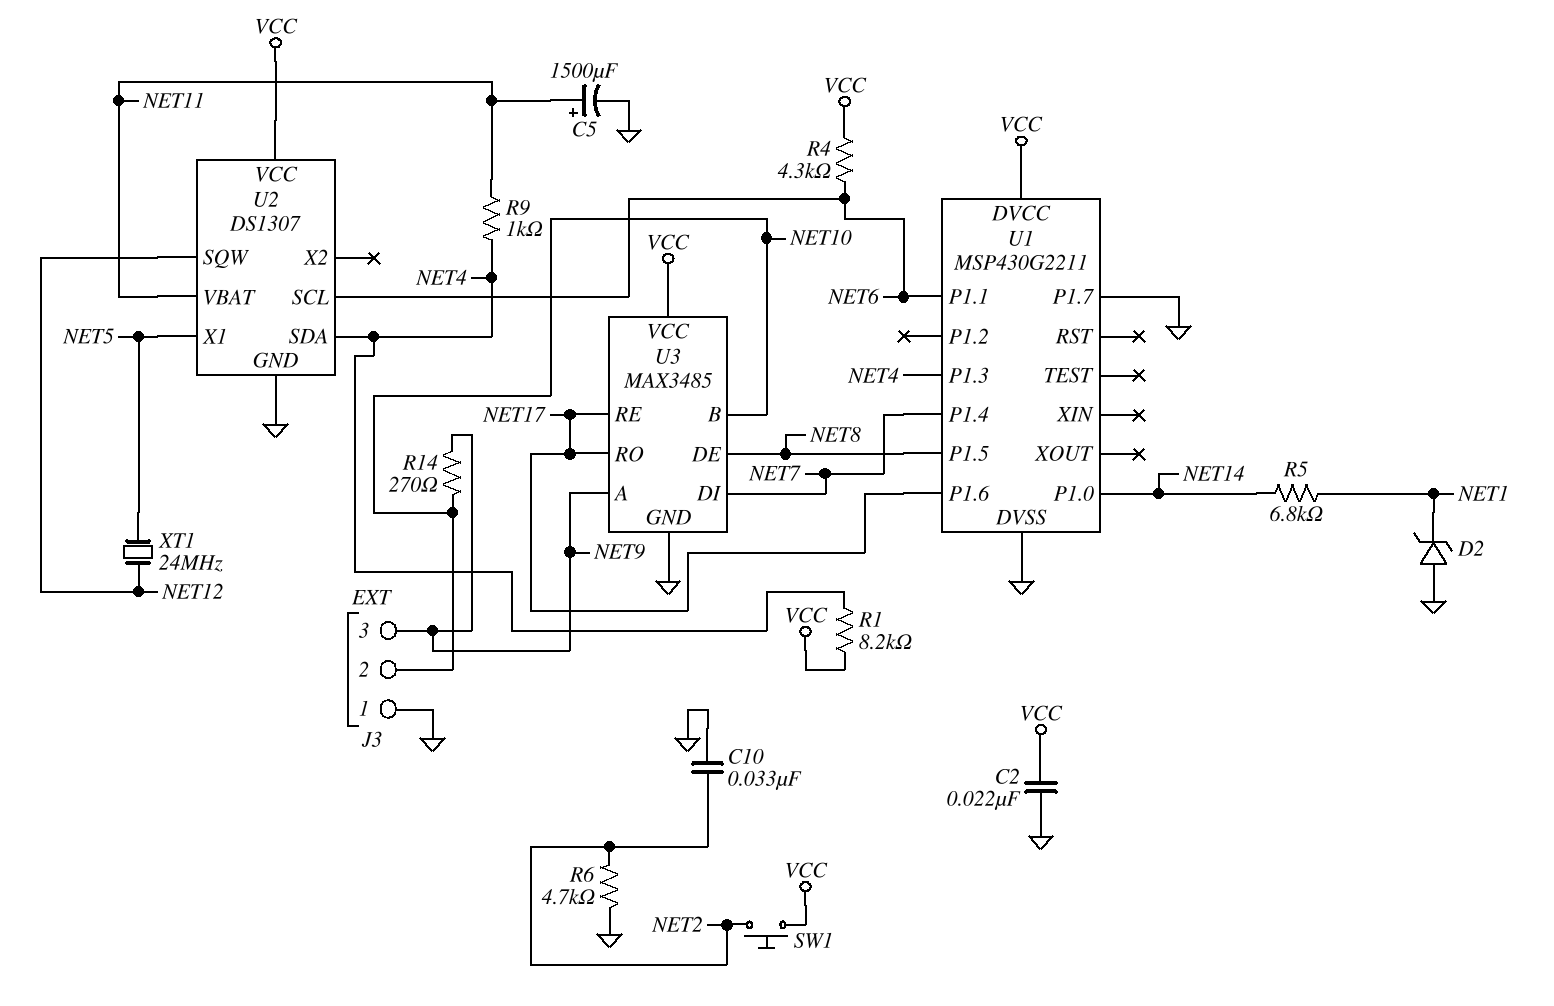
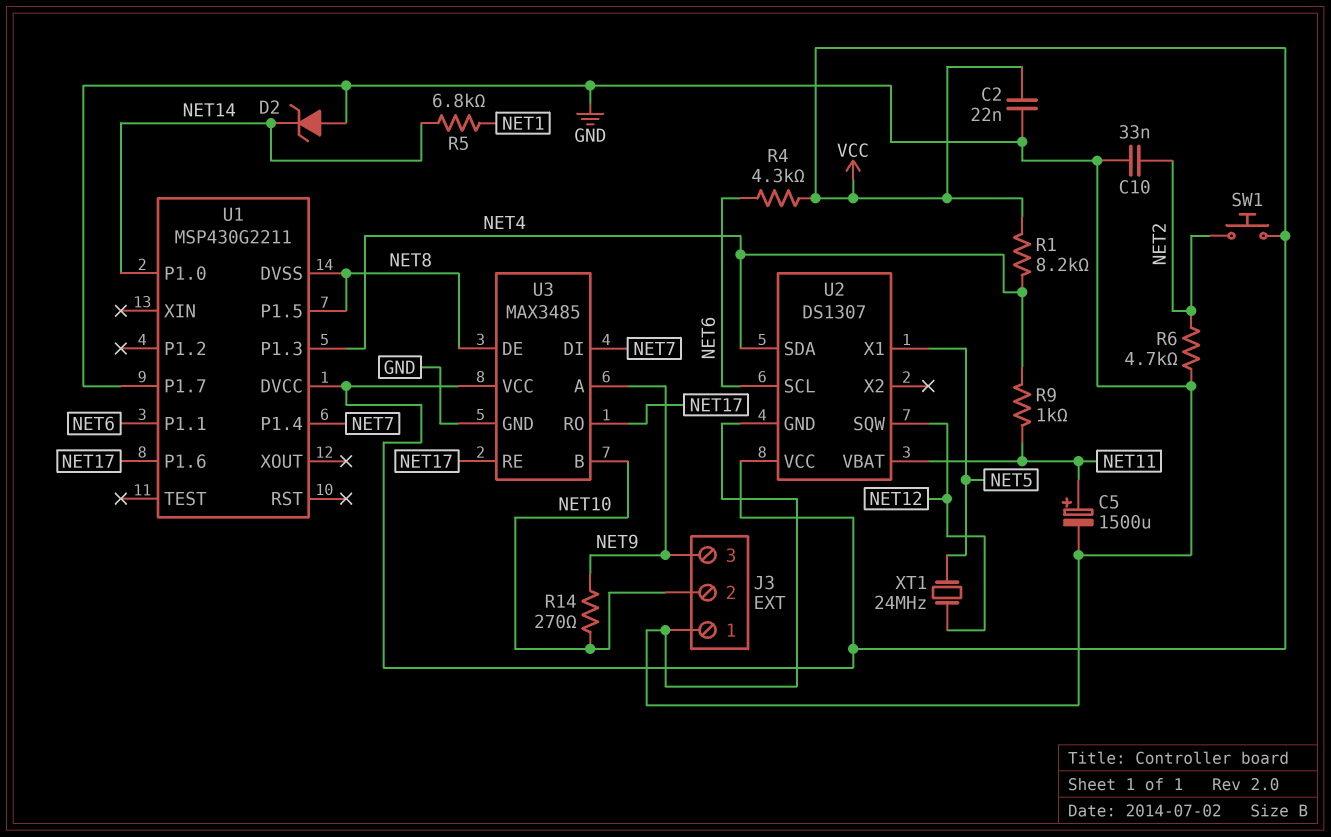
D2: zener (A GND, K NET1) -> zener (A GND, K NET14)
U1 pin DVSS: GND -> NET8

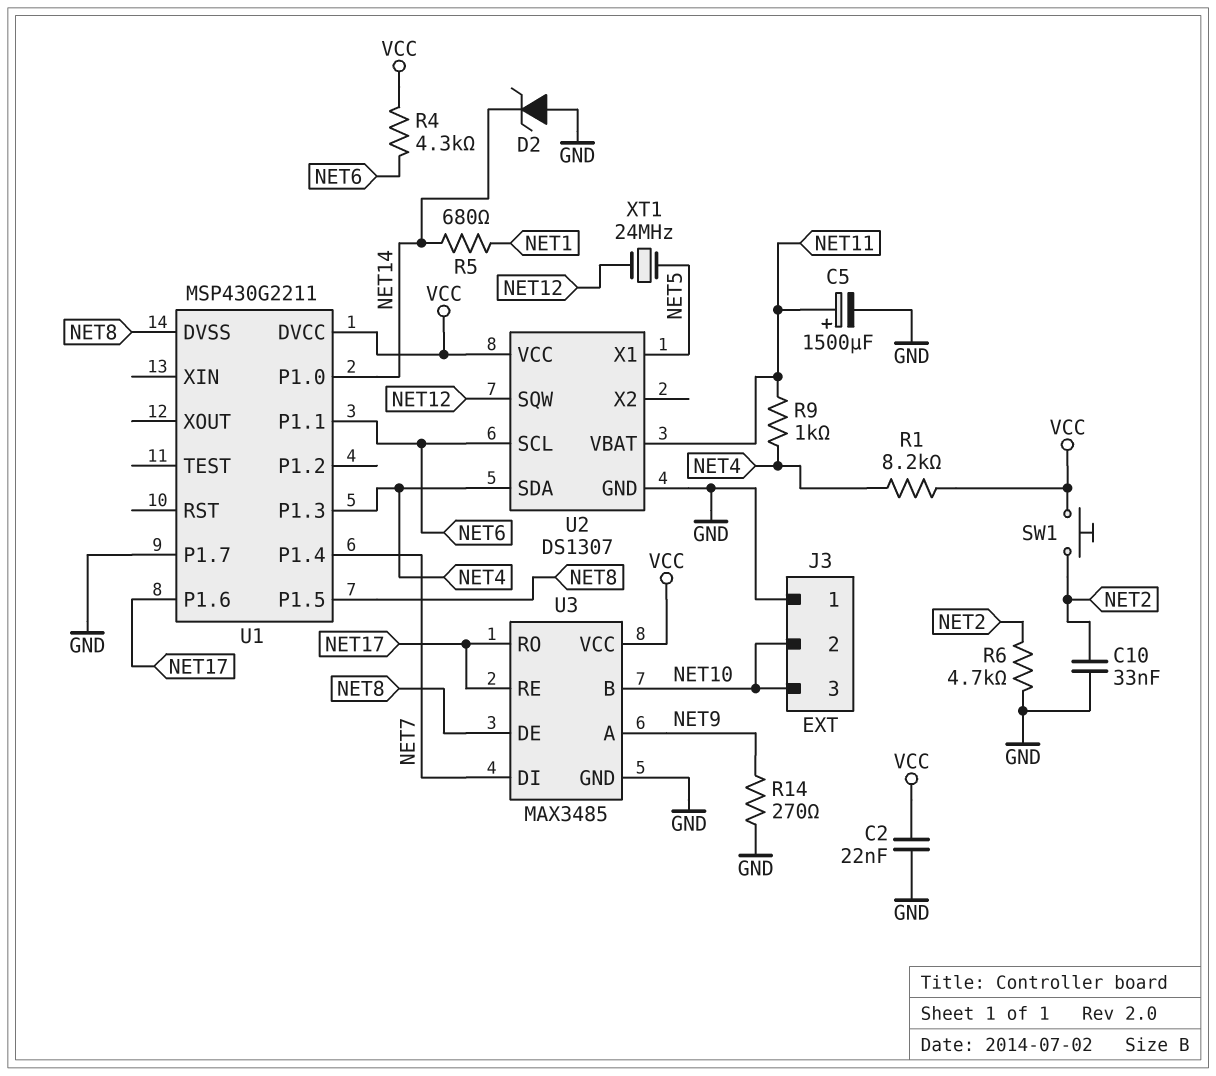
J3 pin 3: NET9 -> NET10
R5: 6.8k (NET1, NET14) -> 680 (NET1, NET14)
R14: 270 (NET9, NET10) -> 270 (GND, NET9)

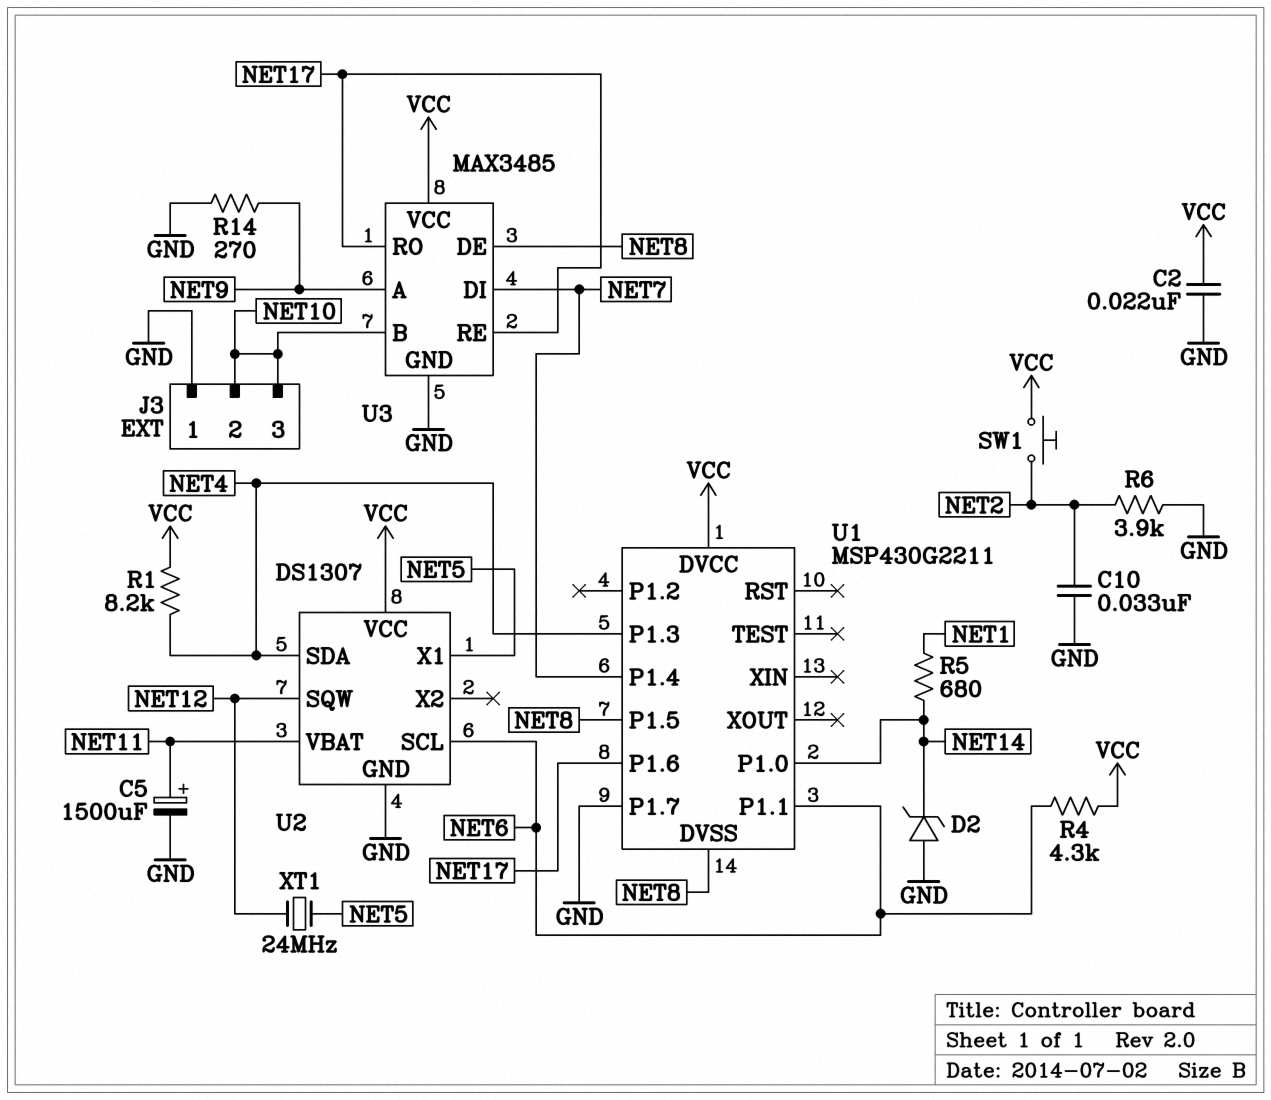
R6: 4.7k (GND, NET2) -> 3.9k (GND, NET2)
R9: 1k (NET4, NET11) -> none

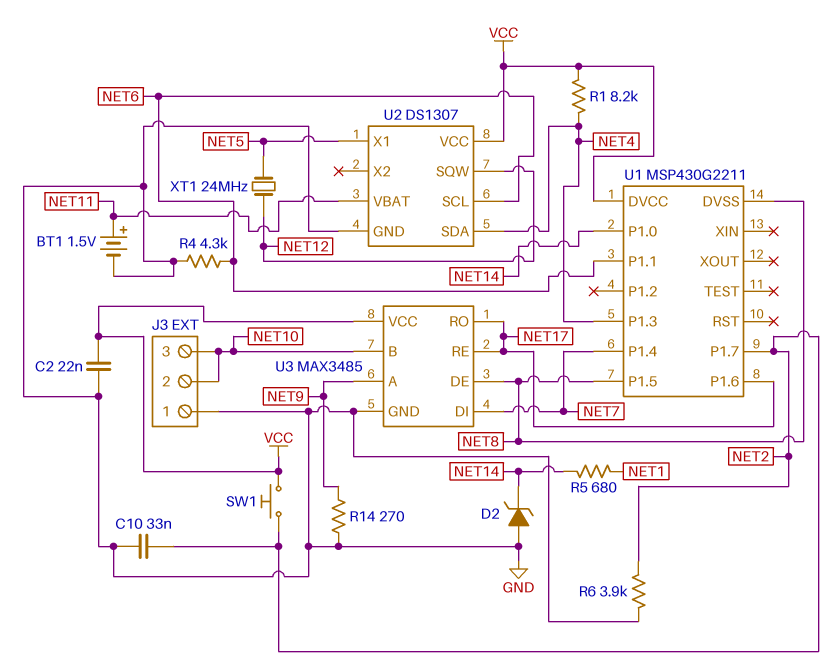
BT1: none -> 1.5V (plus NET11, minus GND)
C5: 1500uF (plus NET11, minus GND) -> none
R4: 4.3k (NET6, VCC) -> 4.3k (GND, NET6)
U1 pin P1.7: GND -> NET2

